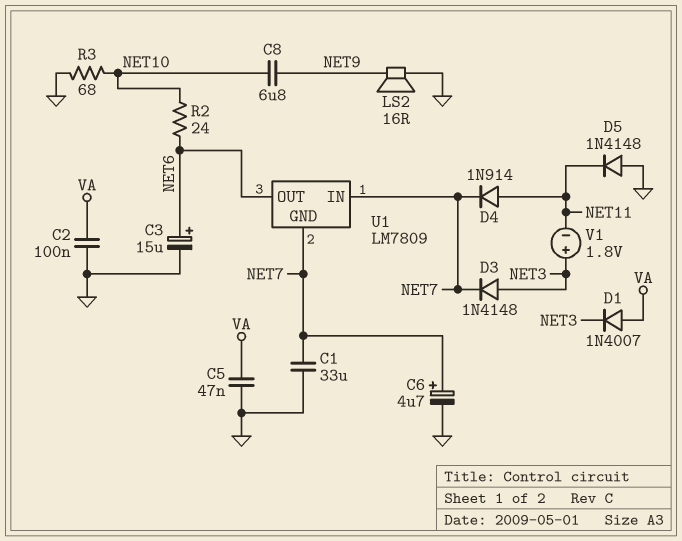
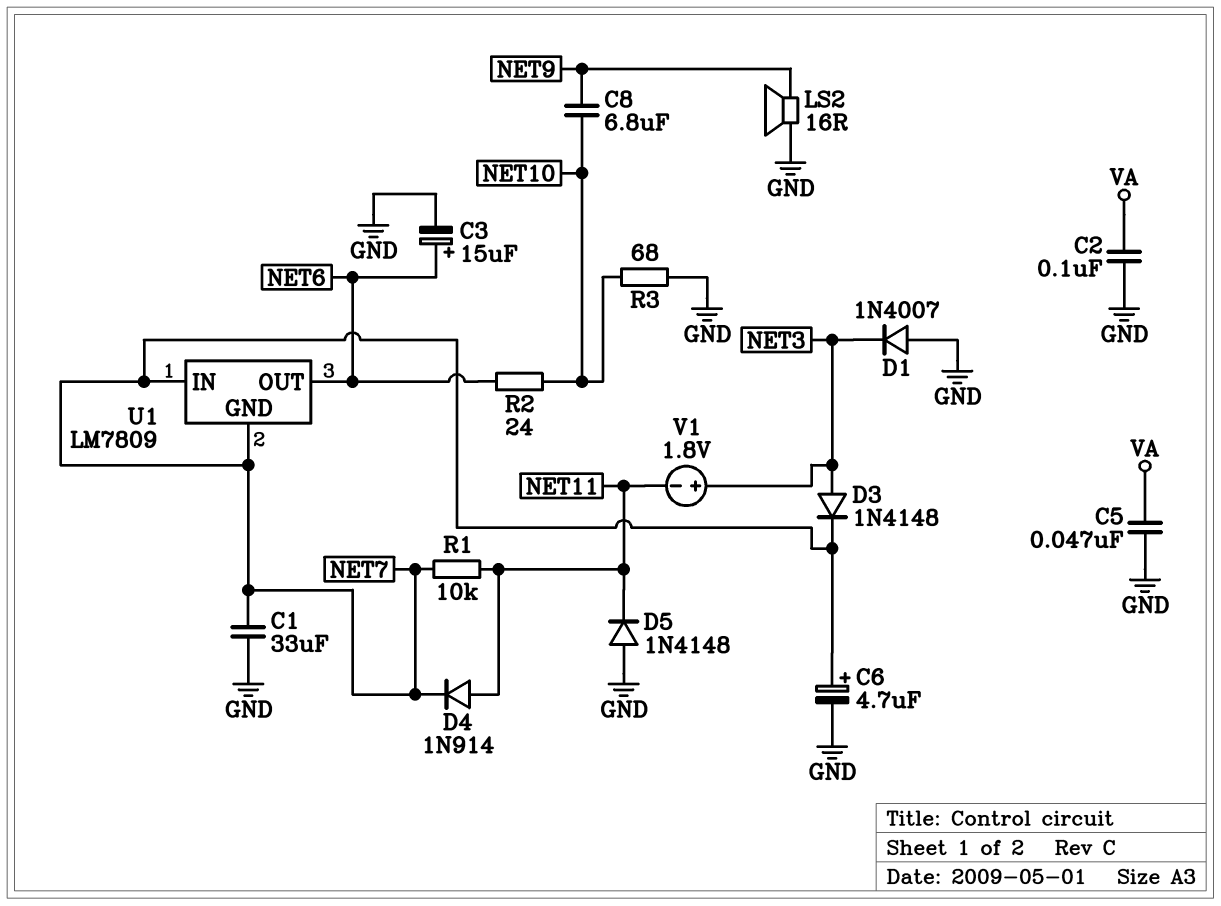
D1: diode 1N4007 (A VA, K NET3) -> diode 1N4007 (A GND, K NET3)
R1: none -> 10k (NET7, NET11)

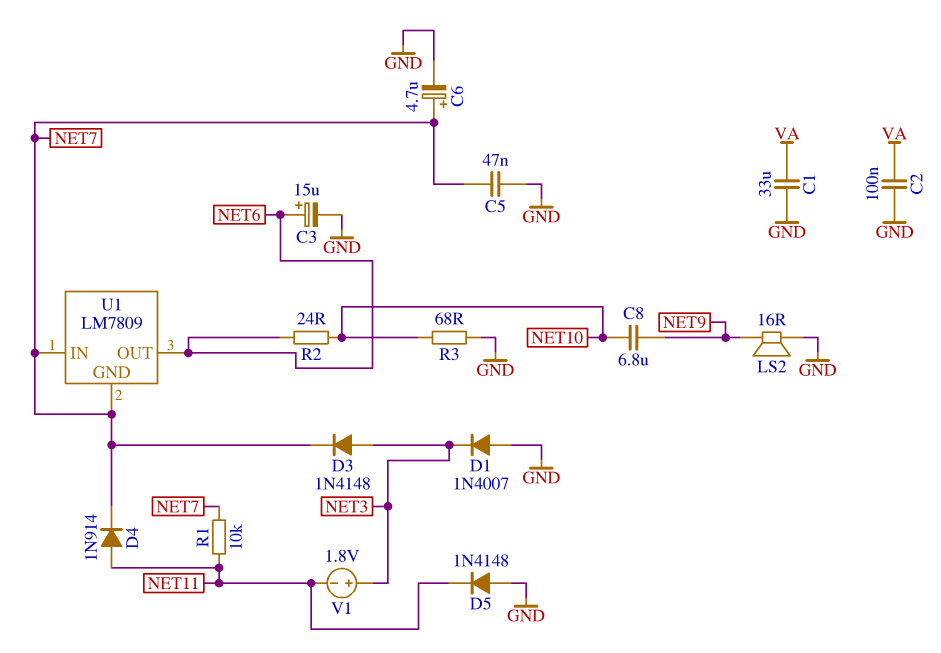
C1: 33uF (GND, NET7) -> 33uF (GND, VA)
C5: 47nF (GND, VA) -> 47nF (GND, NET7)

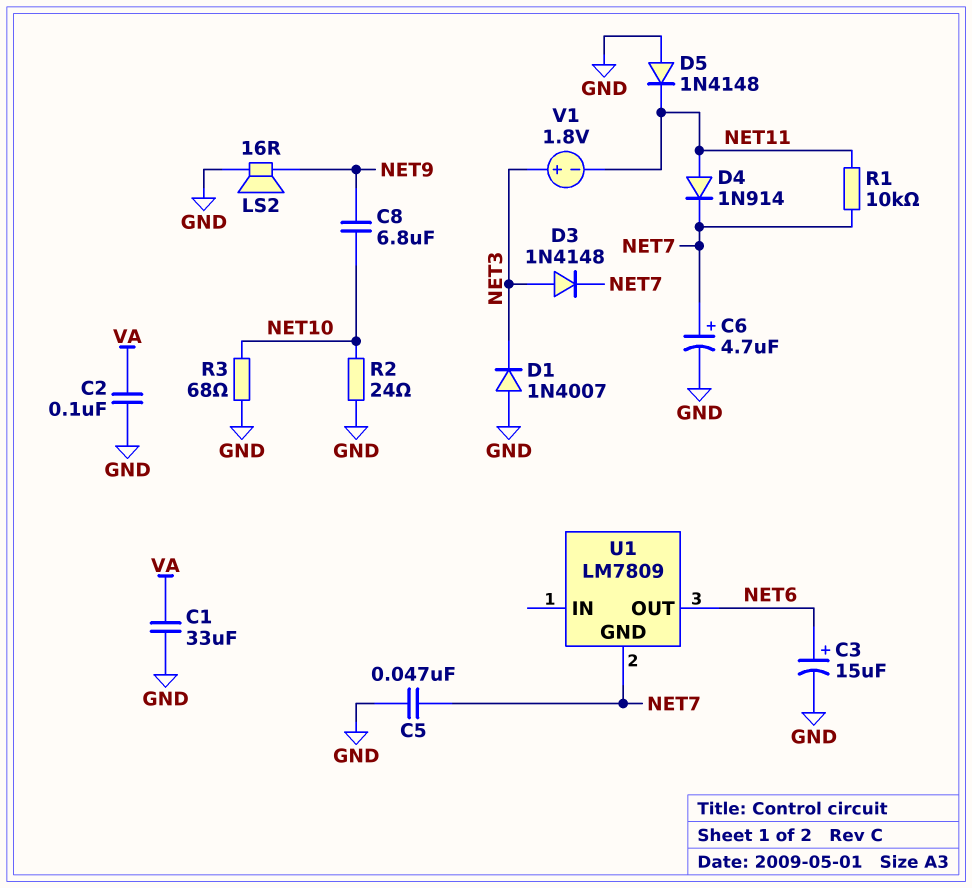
R2: 24 (NET6, NET10) -> 24 (GND, NET10)
U1 pin IN: NET7 -> none

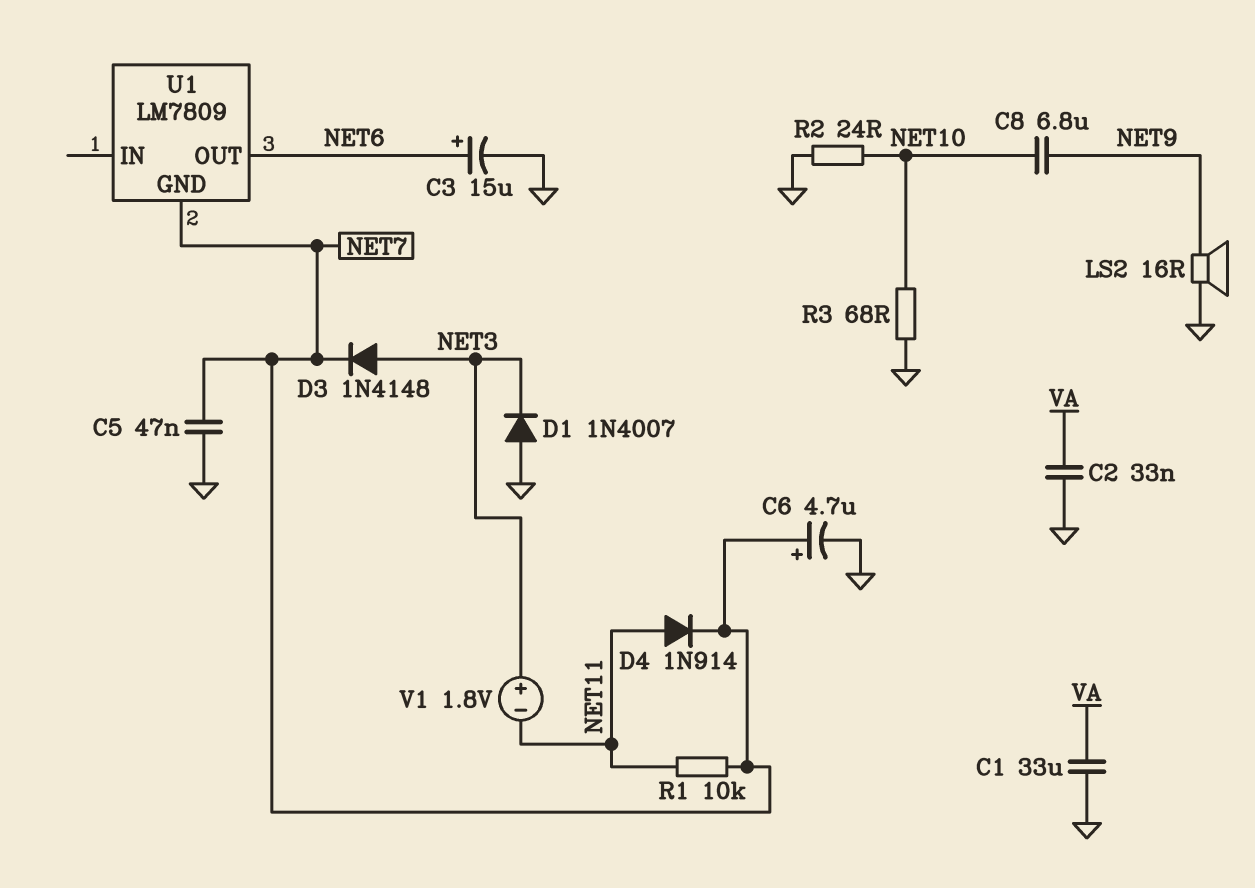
C2: 100nF (GND, VA) -> 33nF (GND, VA)
D5: diode 1N4148 (A GND, K NET11) -> none

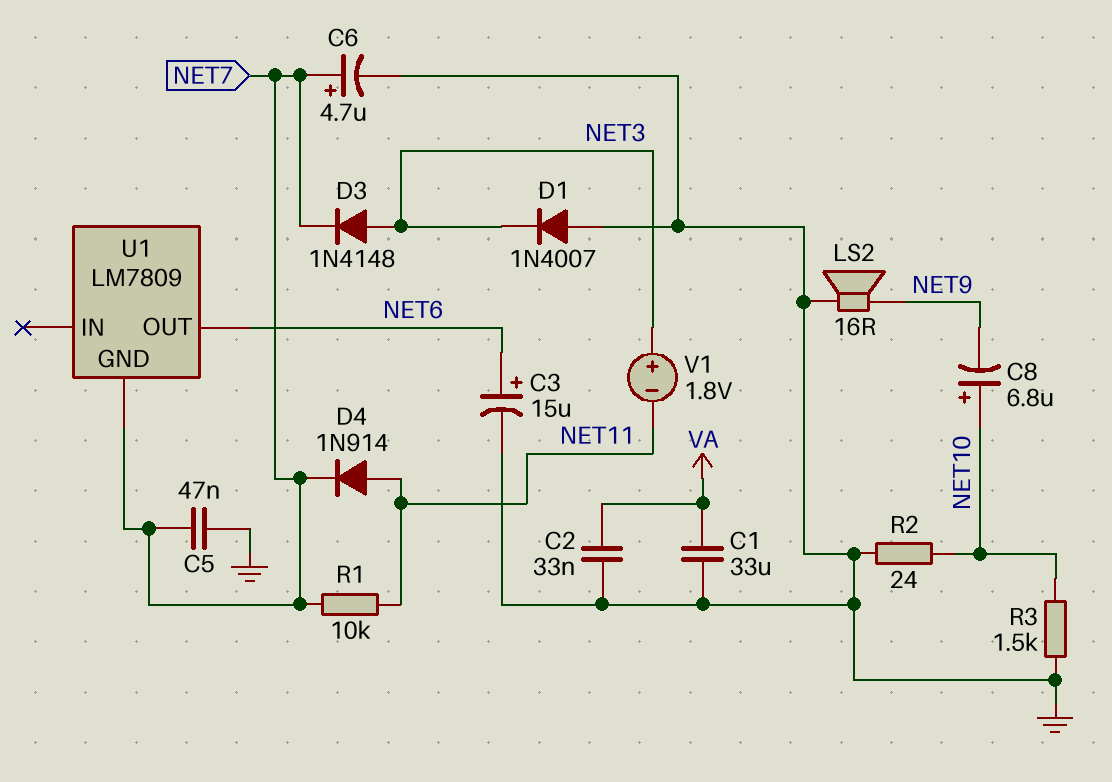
C8: 6.8uF (NET9, NET10) -> 6.8uF (plus NET10, minus NET9)
R3: 68 (GND, NET10) -> 1.5k (GND, NET10)

